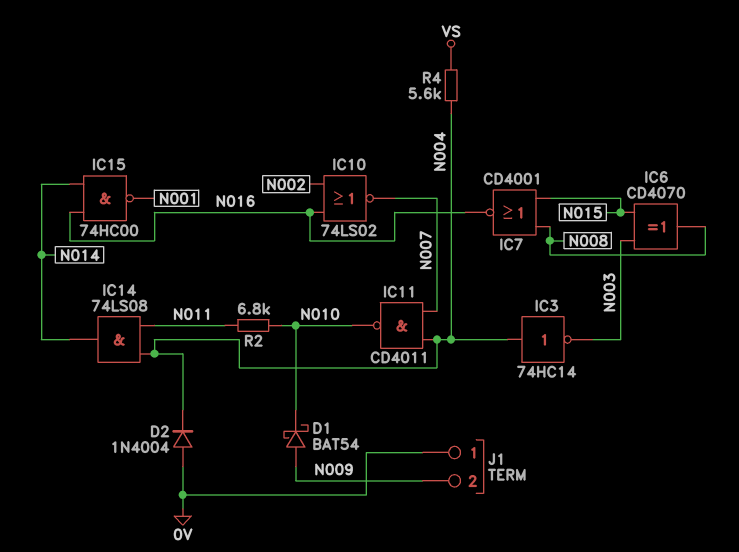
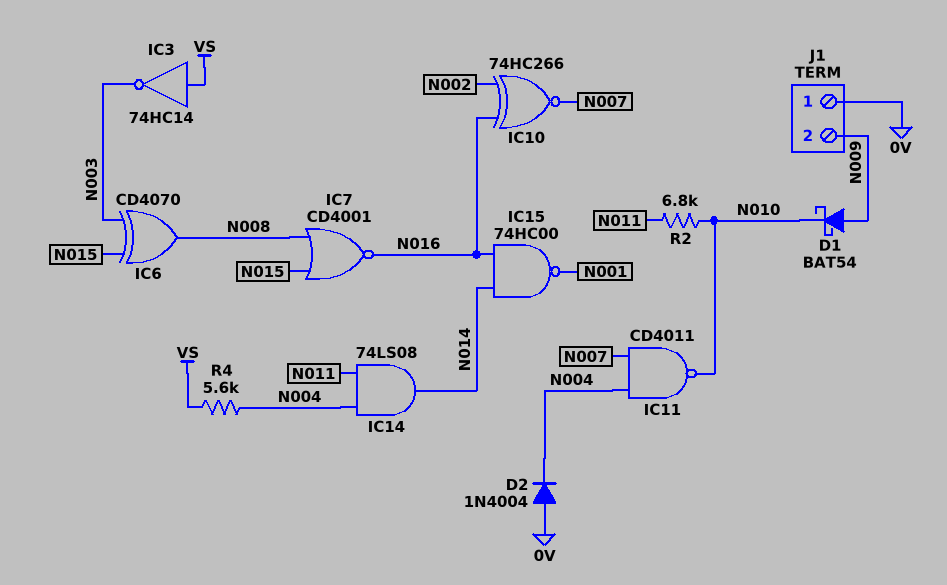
IC3: NOT 74HC14 (in N004, out N003) -> NOT 74HC14 (in VS, out N003)
IC10: NOR 74LS02 (in N002, in N016, out N007) -> XNOR 74HC266 (in N002, in N016, out N007)

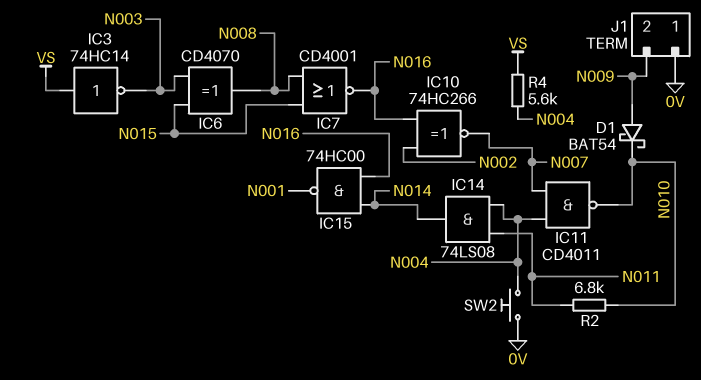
D2: diode 1N4004 (A 0V, K N004) -> none
SW2: none -> button (0V, N004)

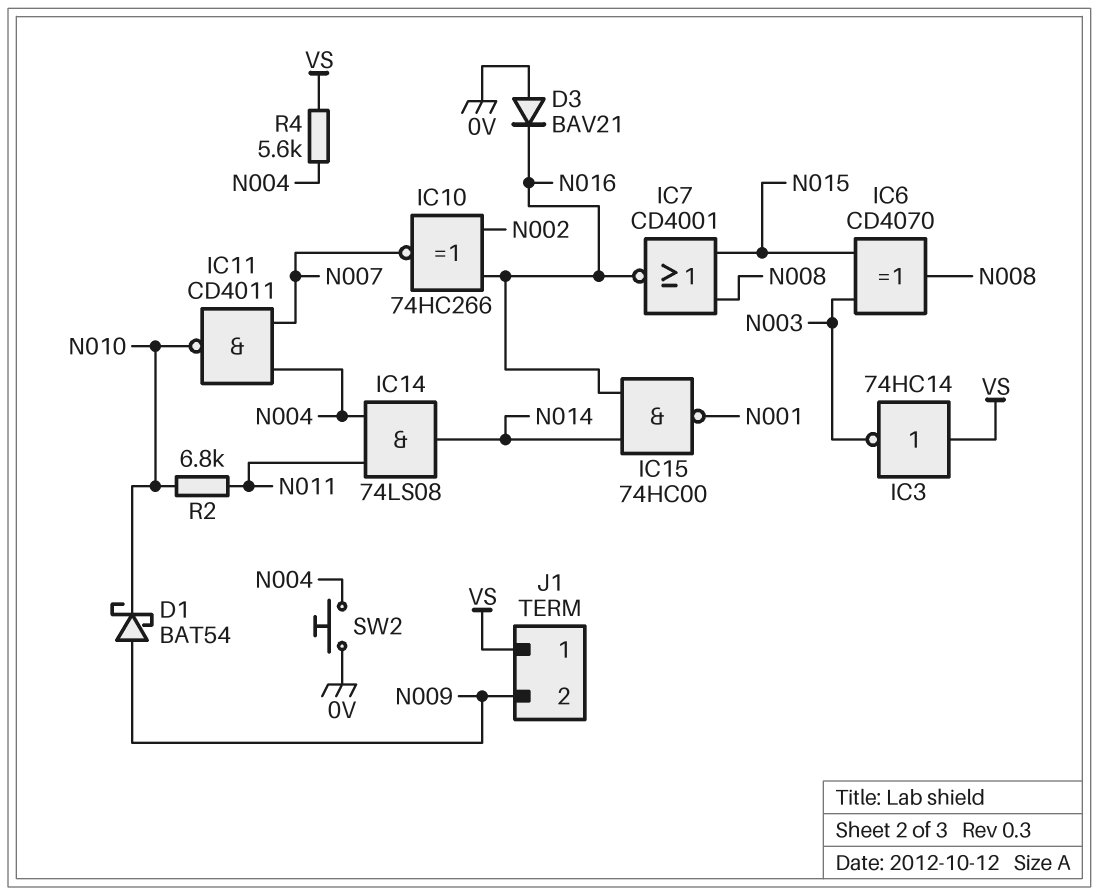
D3: none -> diode BAV21 (A 0V, K N016)
J1 pin 1: 0V -> VS

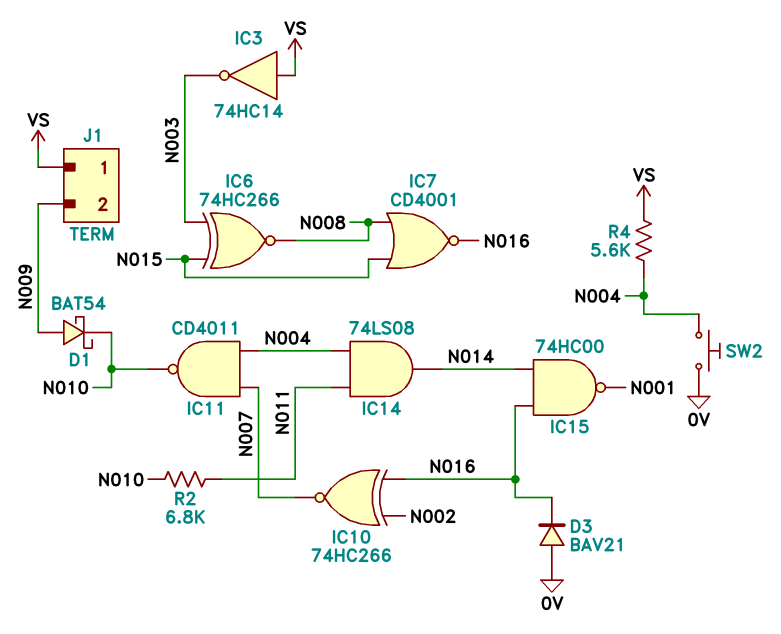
IC6: XOR CD4070 (in N003, in N015, out N008) -> XNOR 74HC266 (in N003, in N015, out N008)

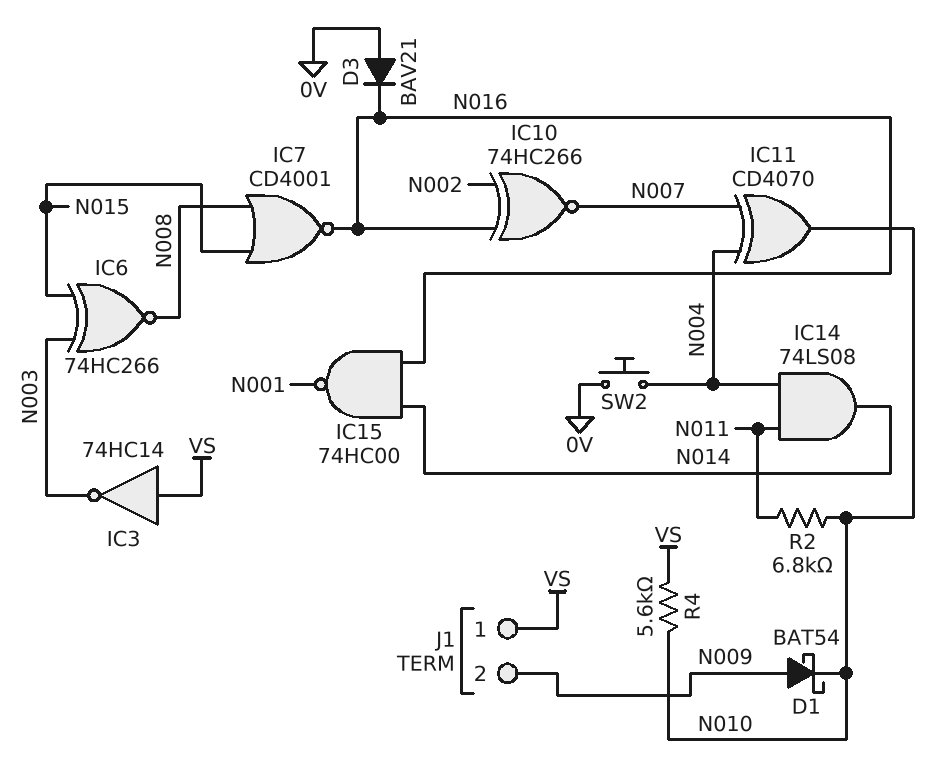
IC11: NAND CD4011 (in N004, in N007, out N010) -> XOR CD4070 (in N004, in N007, out N010)
R4: 5.6k (N004, VS) -> 5.6k (N010, VS)

